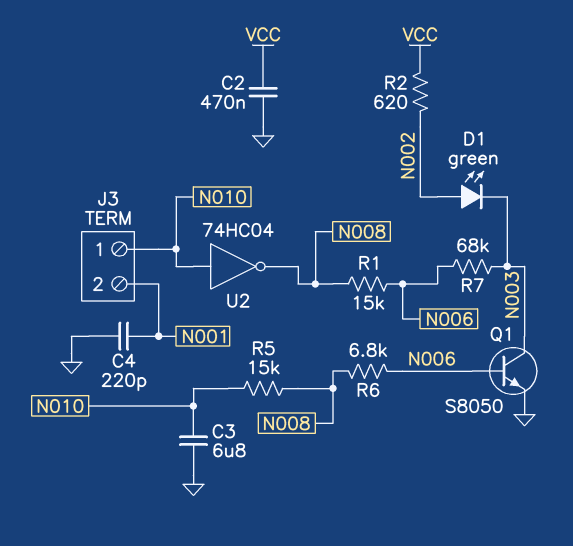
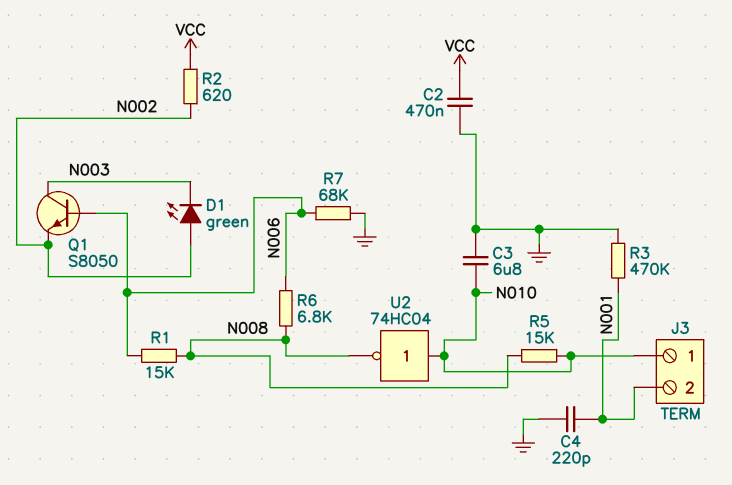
Q1: NPN S8050 (B N006, C N003, E GND) -> NPN S8050 (B N006, C N003, E N002)
R3: none -> 470k (GND, N001)
R7: 68k (N003, N006) -> 68k (GND, N006)

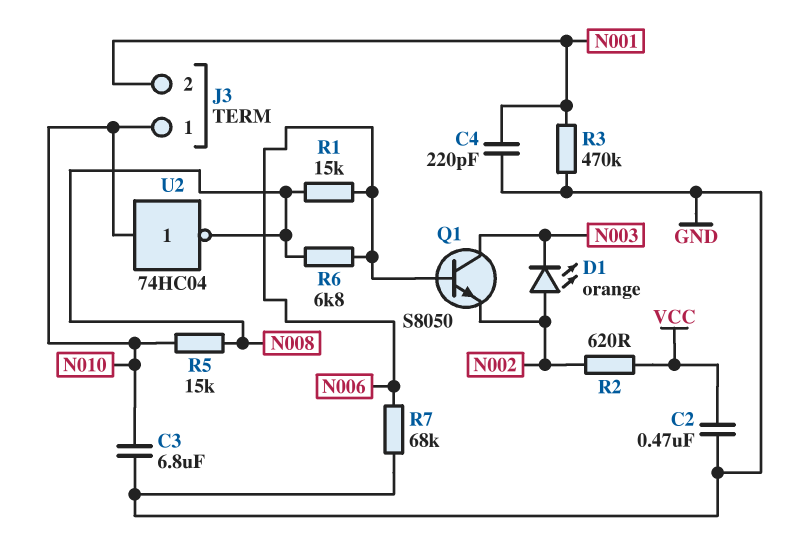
D1: LED green (A N002, K N003) -> LED orange (A N002, K N003)

